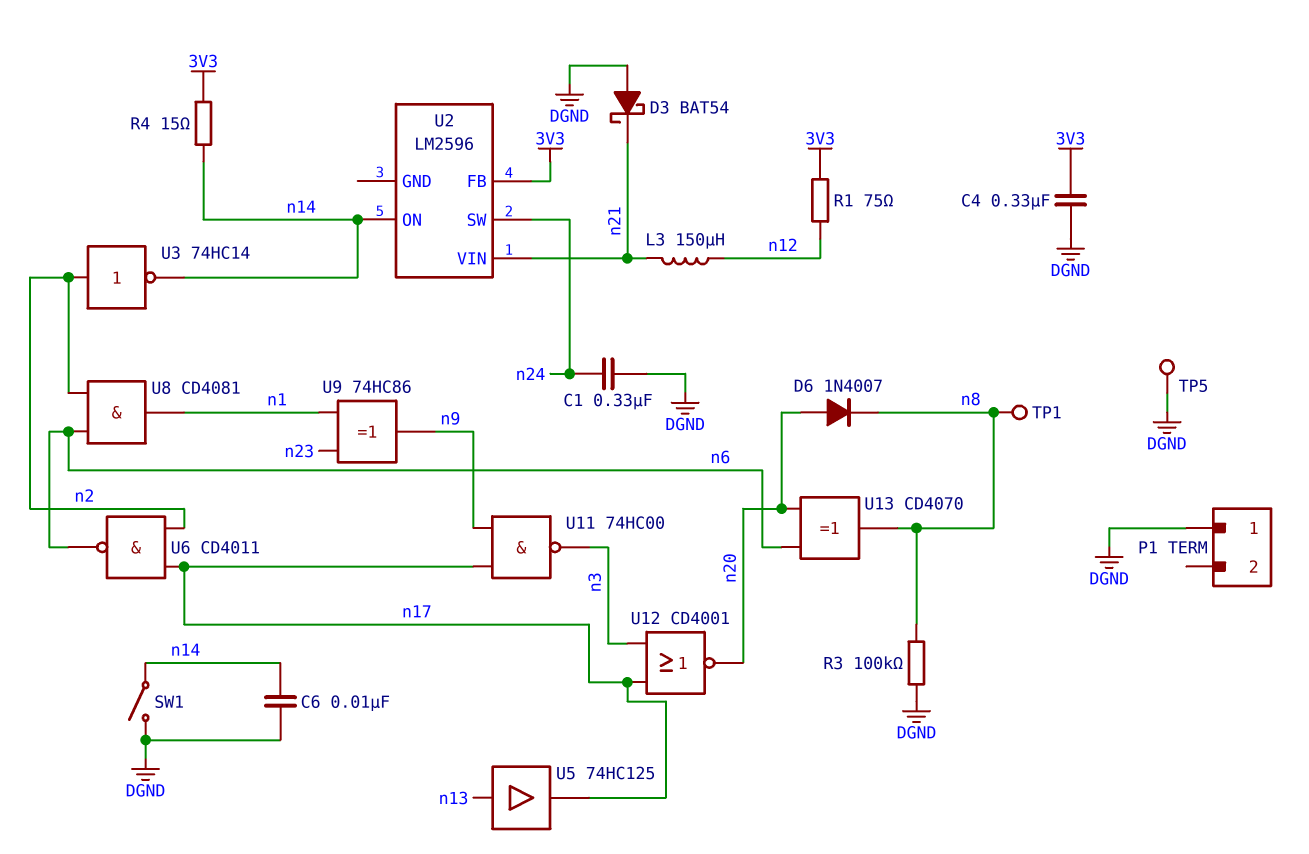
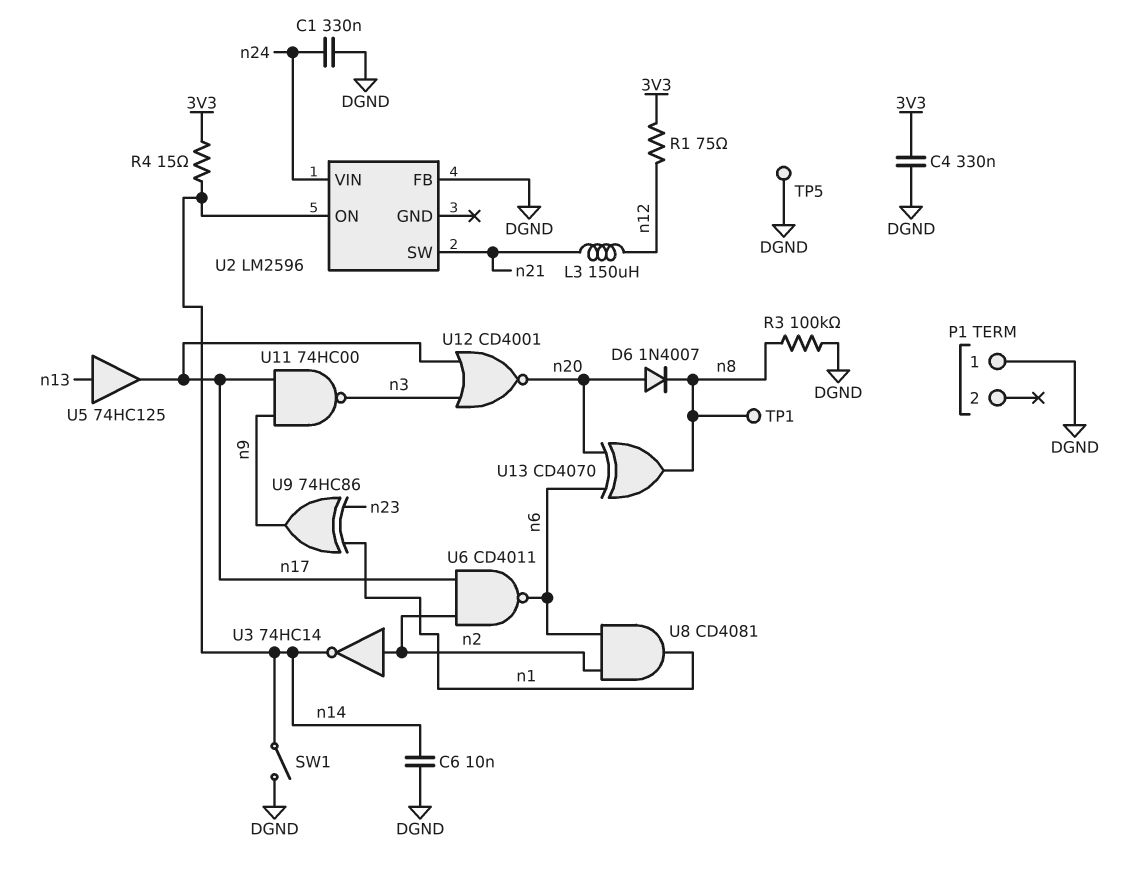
D3: schottky BAT54 (A DGND, K n21) -> none
U2 pin FB: 3V3 -> DGND
U2 pin SW: n24 -> n21
U2 pin VIN: n21 -> n24

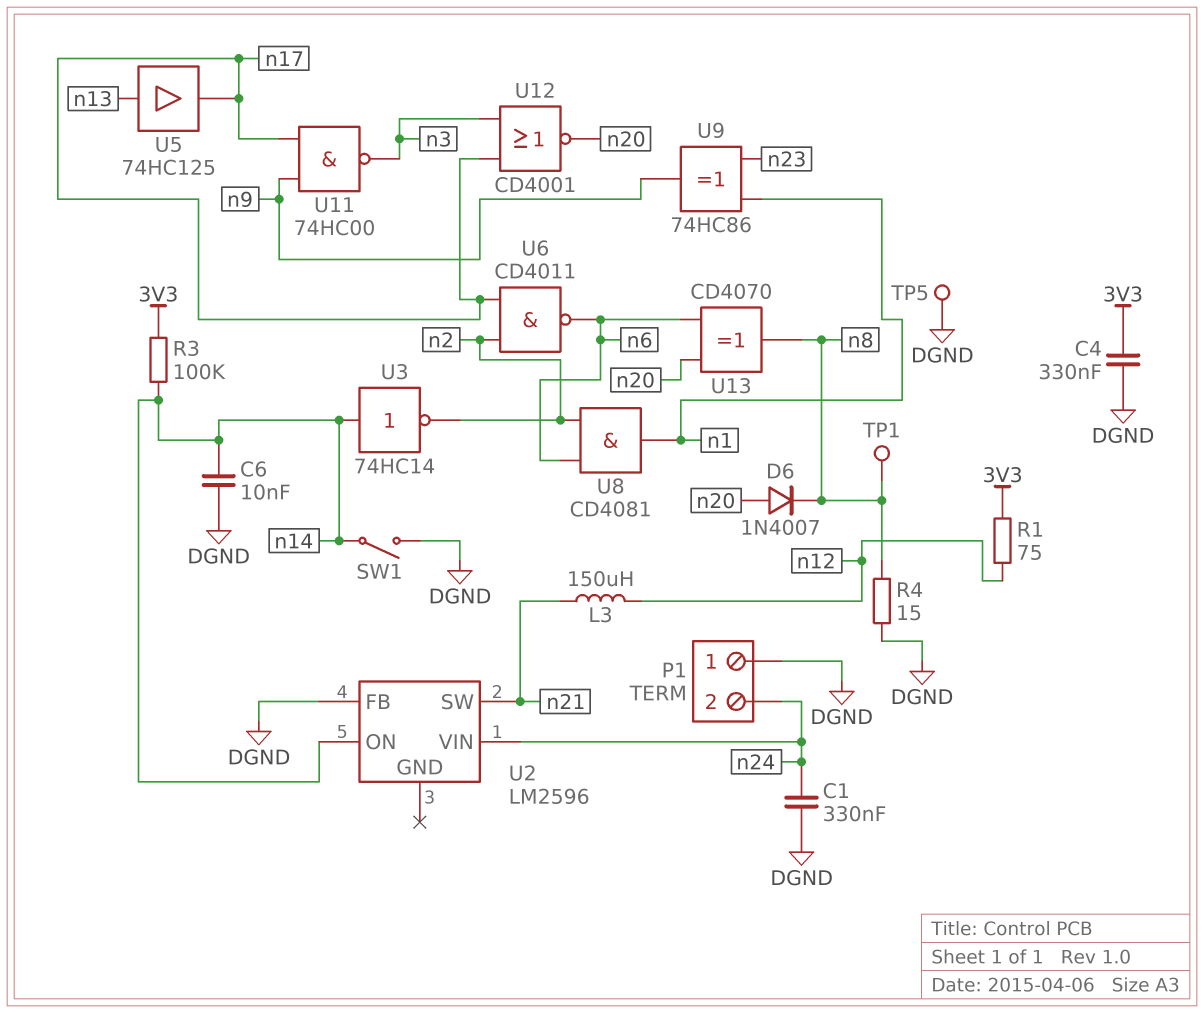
P1 pin 2: none -> n24
R3: 100k (DGND, n8) -> 100k (3V3, n14)
R4: 15 (3V3, n14) -> 15 (DGND, n8)
U3: NOT 74HC14 (in n2, out n14) -> NOT 74HC14 (in n14, out n2)

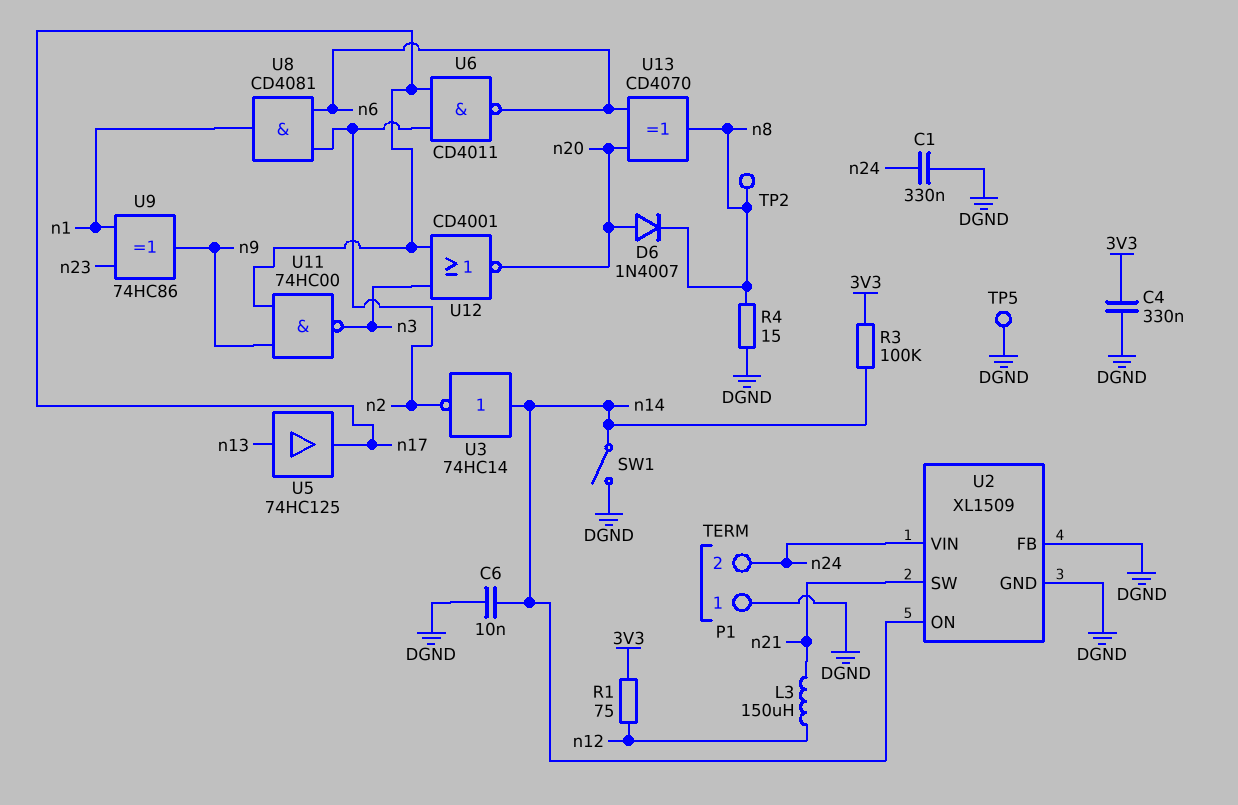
TP1: test point (n8) -> none
TP2: none -> test point (n8)
U2: LM2596 -> XL1509
U2 pin GND: none -> DGND

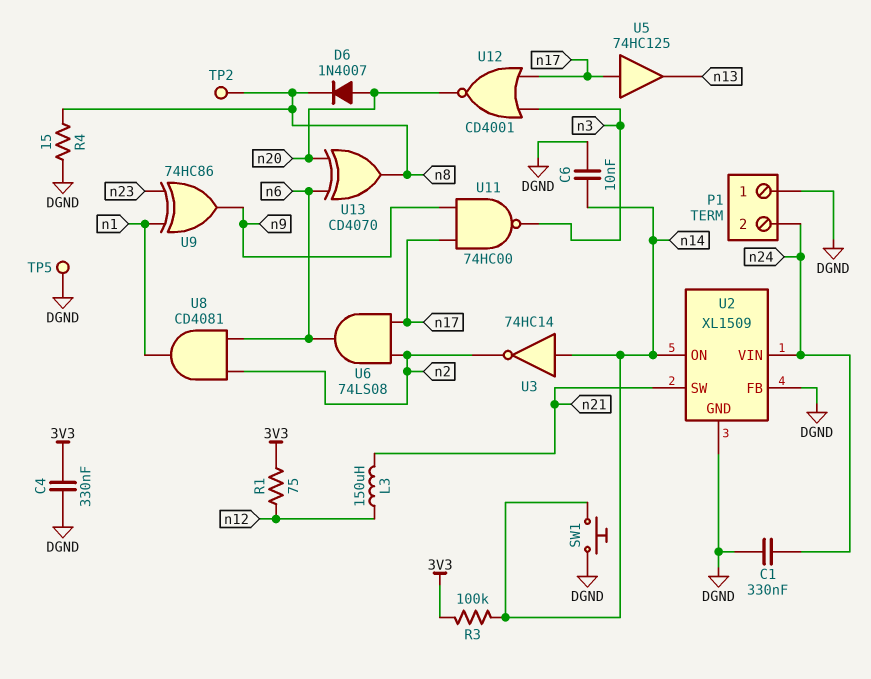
SW1: switch (DGND, n14) -> button (DGND, n14)
U5: buffer 74HC125 (in n13, out n17) -> buffer 74HC125 (in n17, out n13)
U6: NAND CD4011 (in n2, in n17, out n6) -> AND 74LS08 (in n2, in n17, out n6)

